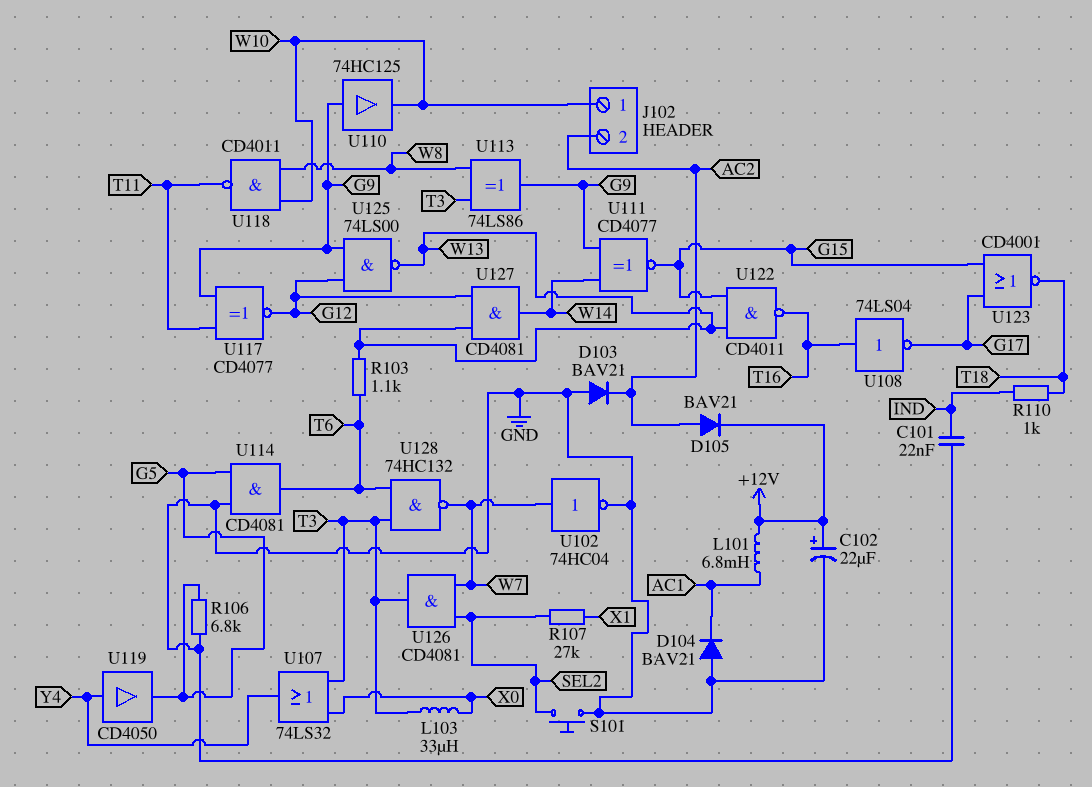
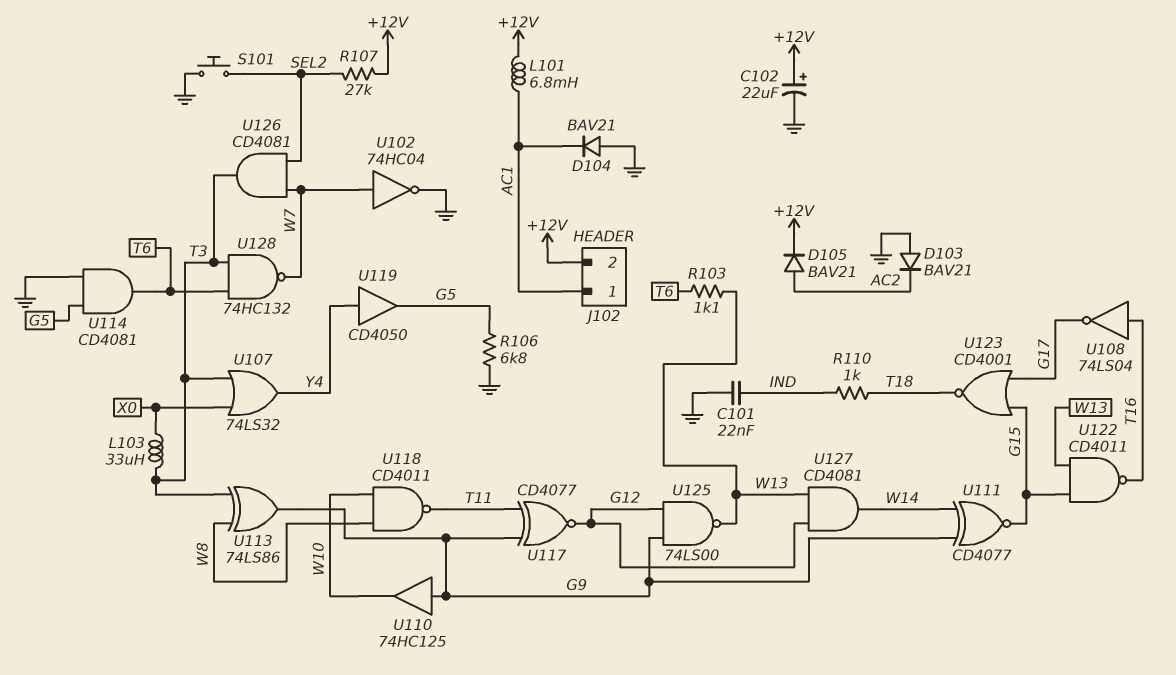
J102 pin 1: W10 -> AC1
J102 pin 2: AC2 -> +12V
R107: 27k (SEL2, X1) -> 27k (+12V, SEL2)

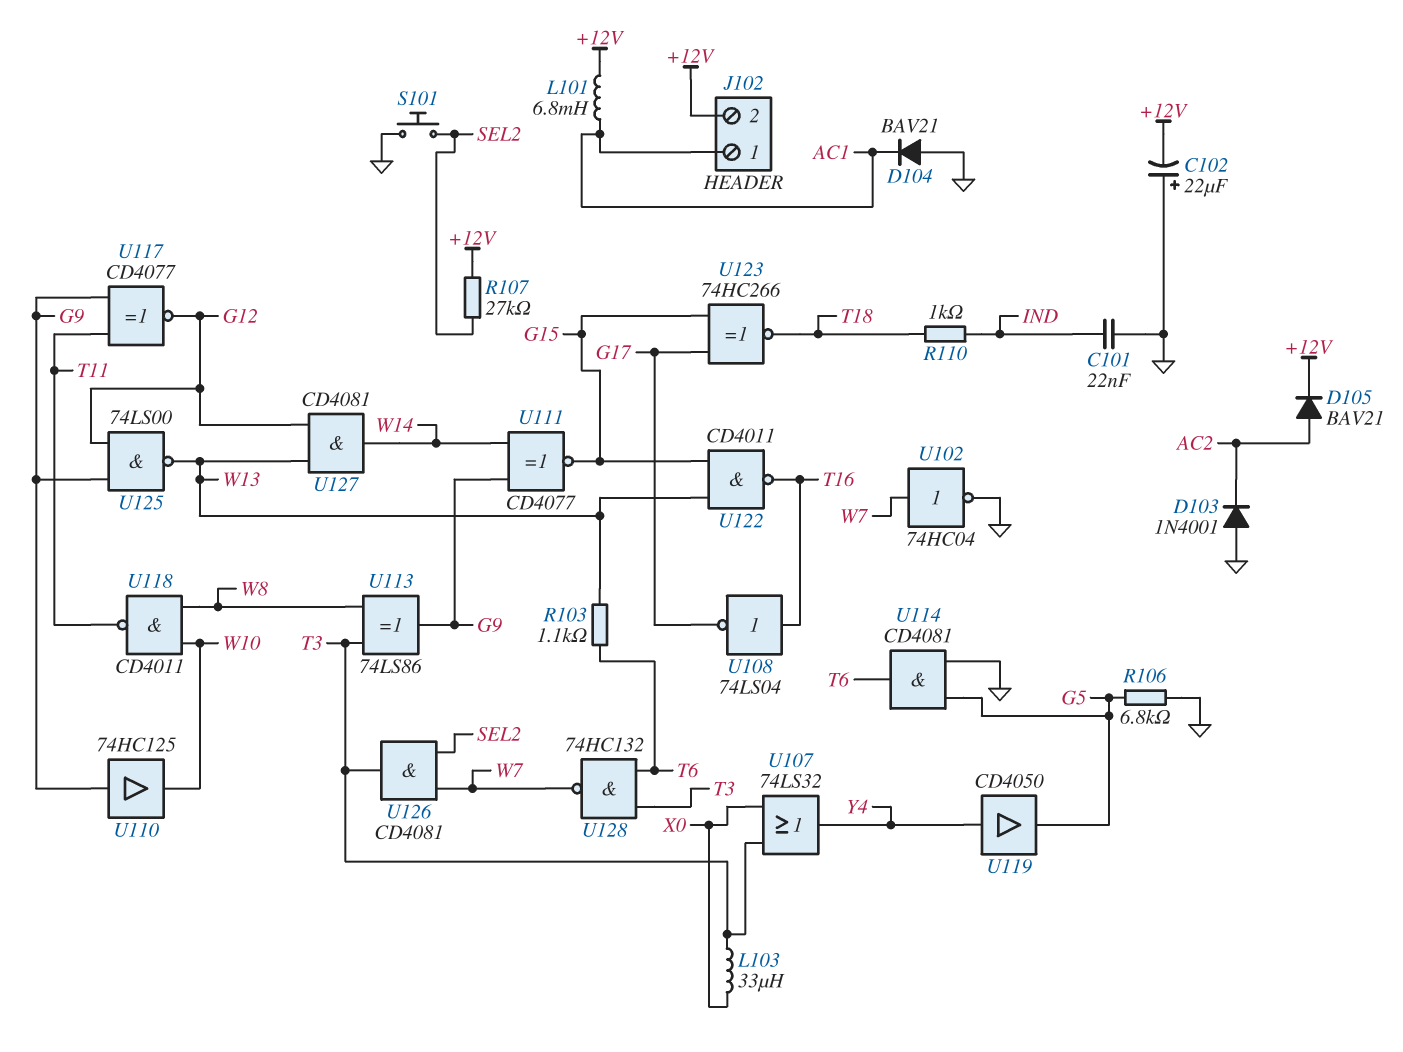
C102: 22uF (plus +12V, minus GND) -> 22uF (plus GND, minus +12V)
D103: diode BAV21 (A GND, K AC2) -> diode 1N4001 (A GND, K AC2)
U123: NOR CD4001 (in G15, in G17, out T18) -> XNOR 74HC266 (in G15, in G17, out T18)

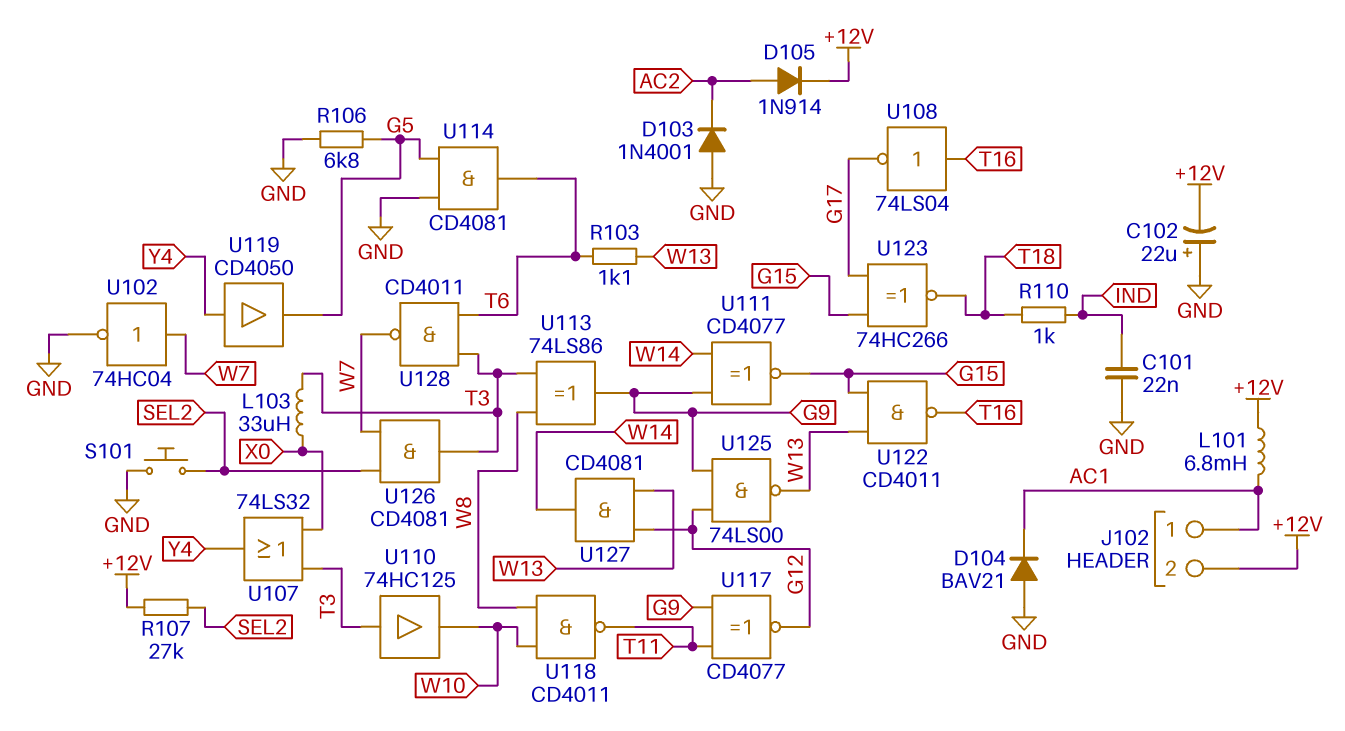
D105: diode BAV21 (A AC2, K +12V) -> diode 1N914 (A AC2, K +12V)
U110: buffer 74HC125 (in G9, out W10) -> buffer 74HC125 (in T3, out W10)
U128: NAND 74HC132 (in T3, in T6, out W7) -> NAND CD4011 (in T3, in T6, out W7)

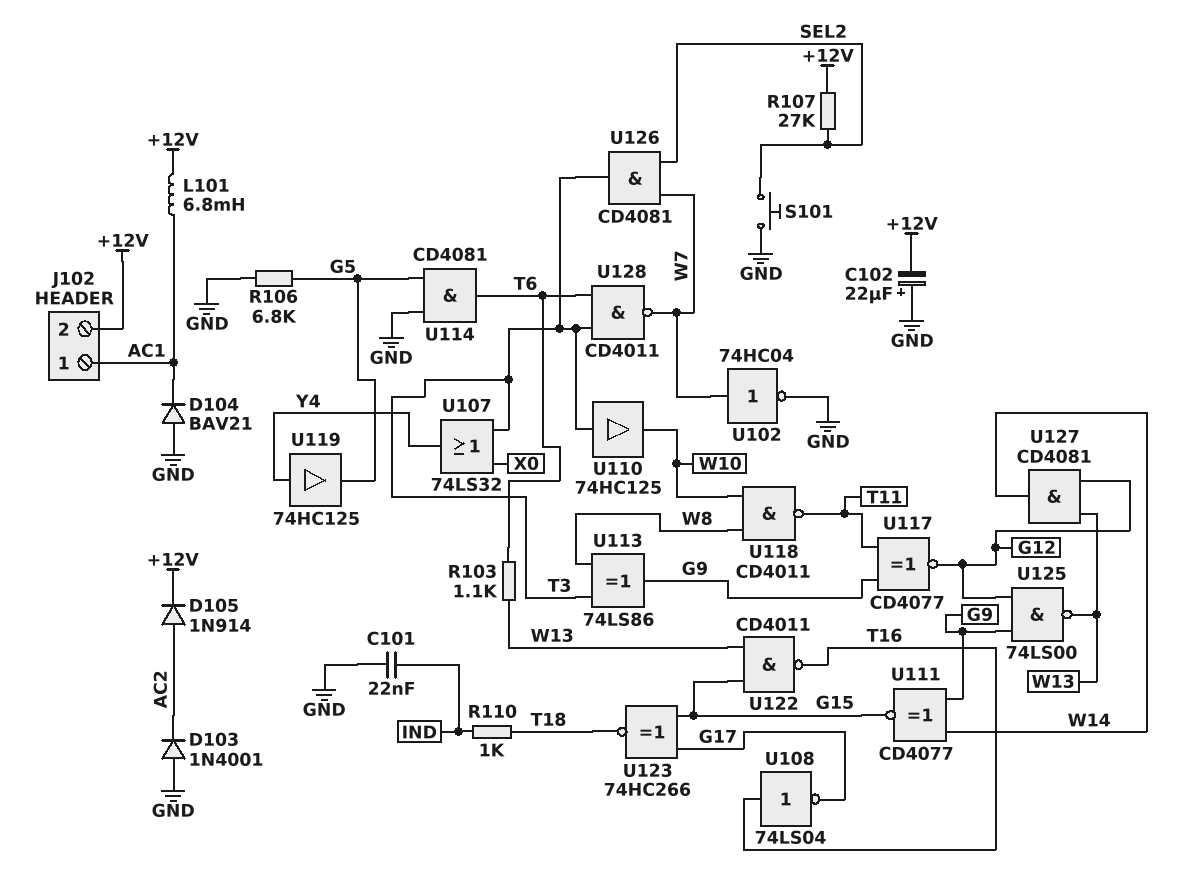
L103: 33uH (T3, X0) -> none
U119: buffer CD4050 (in Y4, out G5) -> buffer 74HC125 (in Y4, out G5)

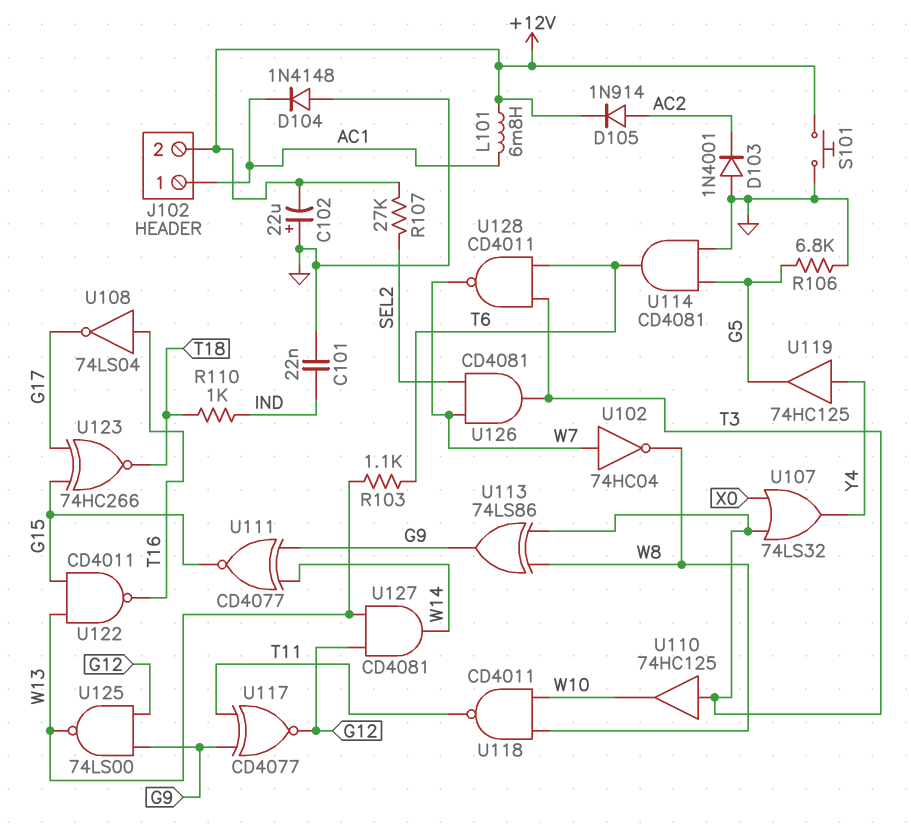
D104: diode BAV21 (A GND, K AC1) -> diode 1N4148 (A GND, K AC1)
S101: button (GND, SEL2) -> button (+12V, GND)
U102: NOT 74HC04 (in W7, out GND) -> NOT 74HC04 (in W7, out W8)

